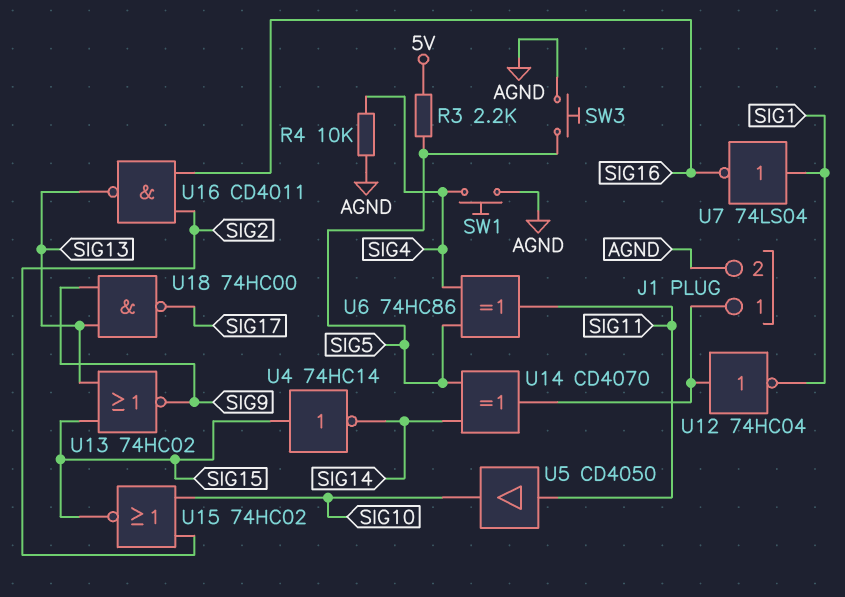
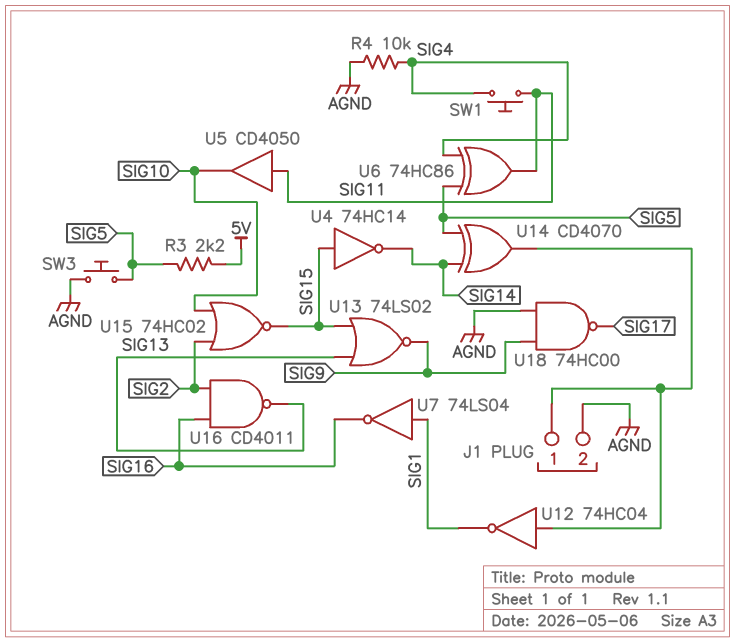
SW1: button (AGND, SIG4) -> button (SIG4, SIG11)
U13: NOR 74HC02 (in SIG13, in SIG15, out SIG9) -> NOR 74LS02 (in SIG13, in SIG15, out SIG9)
U18: NAND 74HC00 (in SIG9, in SIG13, out SIG17) -> NAND 74HC00 (in AGND, in SIG9, out SIG17)

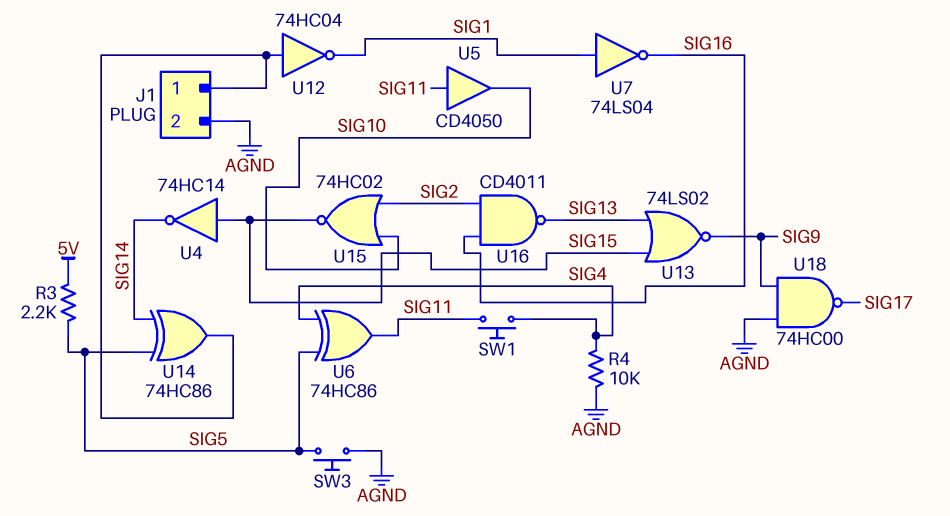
U14: XOR CD4070 (in SIG5, in SIG14, out J1/1) -> XOR 74HC86 (in SIG5, in SIG14, out J1/1)

